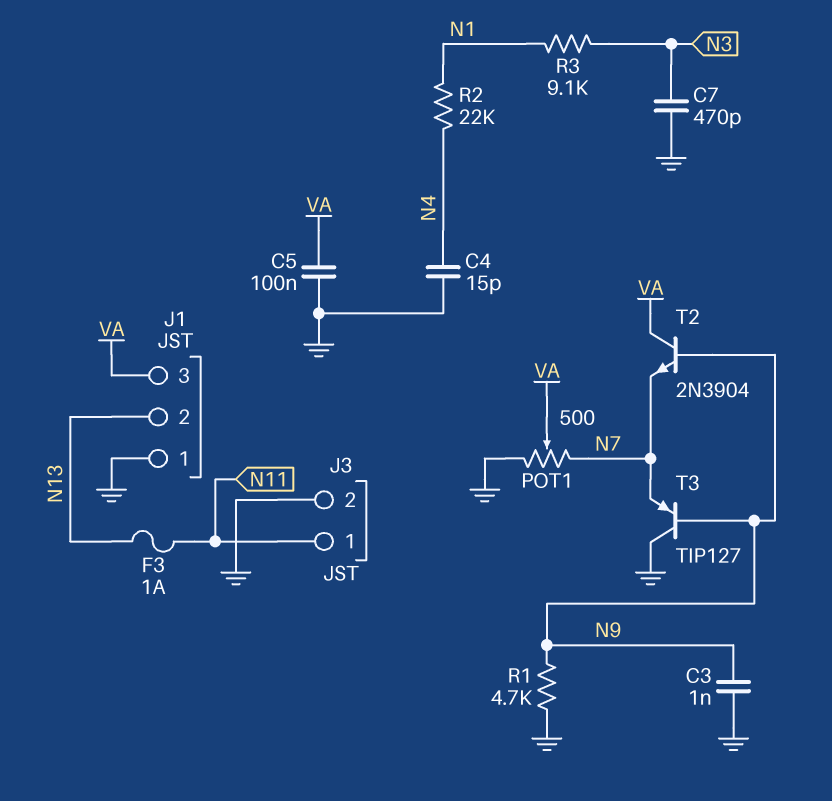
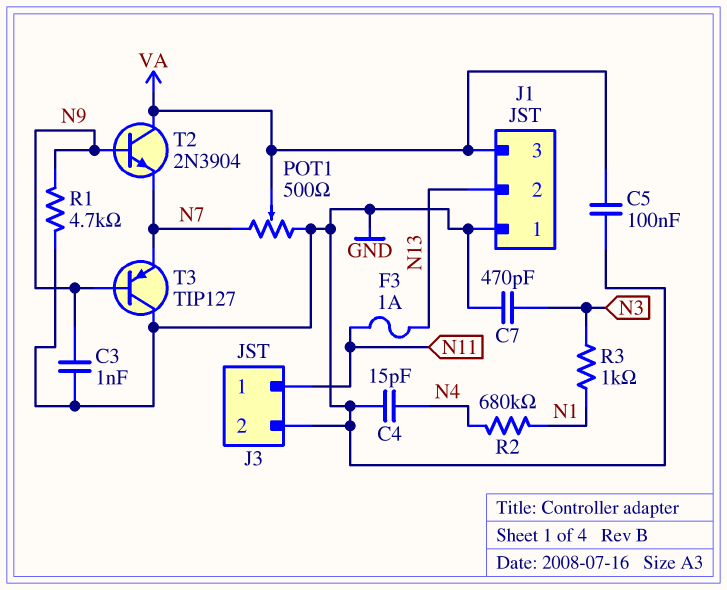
R2: 22k (N1, N4) -> 680k (N1, N4)
R3: 9.1k (N1, N3) -> 1k (N1, N3)

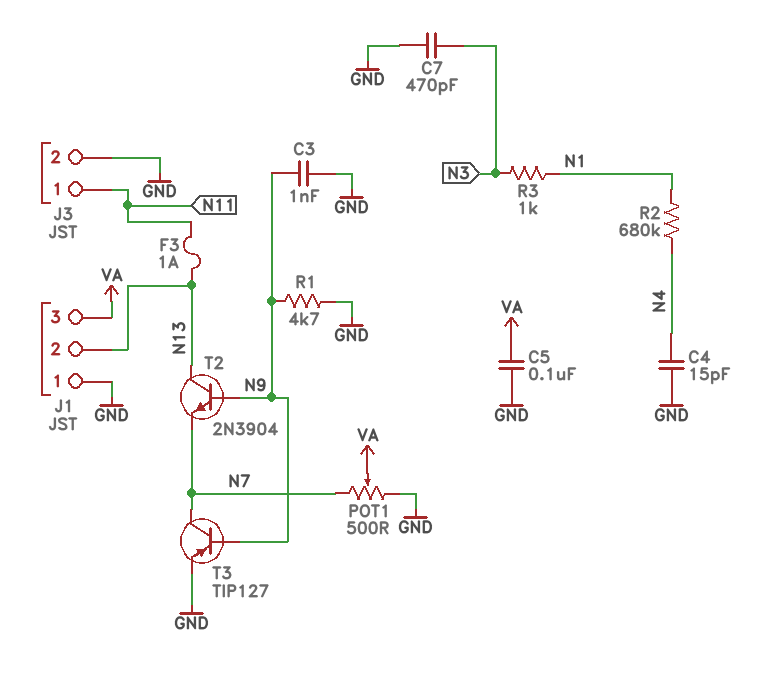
T2: NPN 2N3904 (B N9, C VA, E N7) -> NPN 2N3904 (B N9, C N13, E N7)
T3: PNP TIP127 (B N9, C GND, E N7) -> PNP TIP127 (B N9, C N7, E GND)

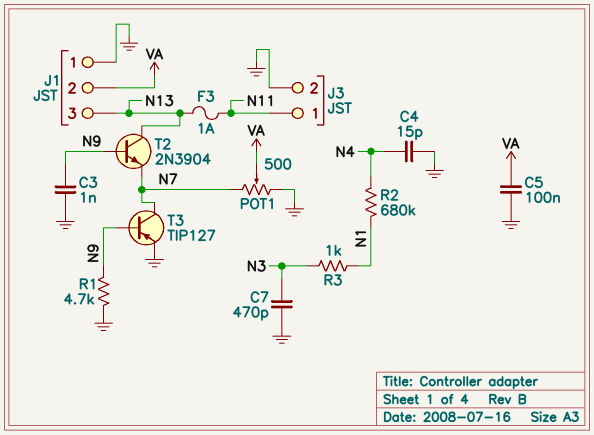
J1 pin 2: N13 -> VA
J1 pin 3: VA -> N13

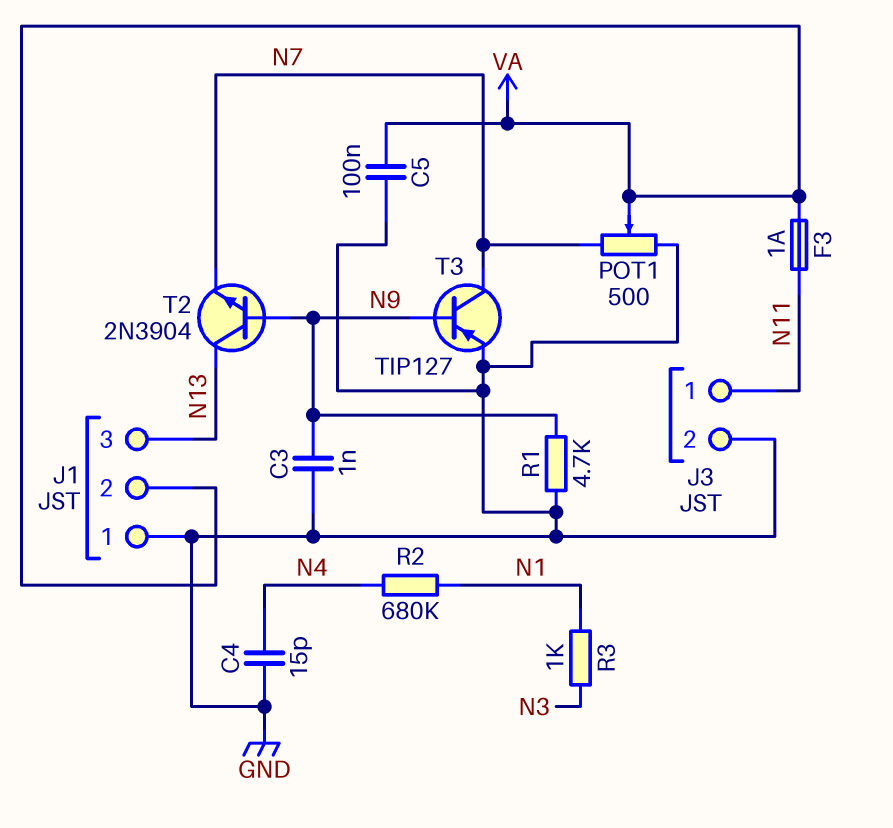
C7: 470pF (GND, N3) -> none
F3: 1A (N11, N13) -> 1A (N11, VA)

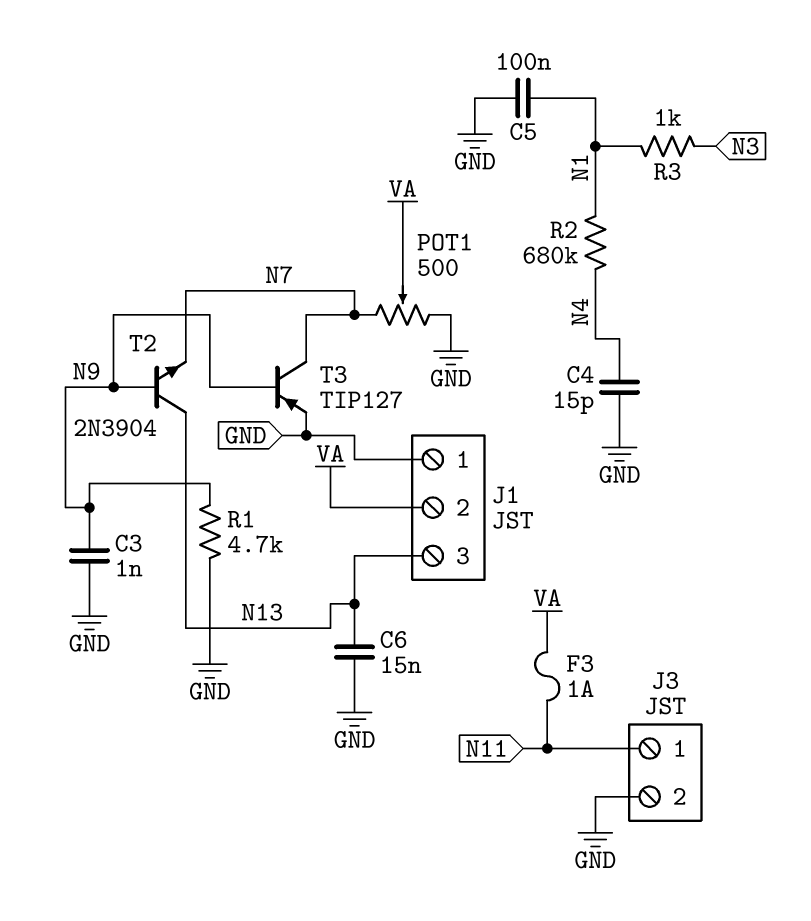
C5: 100nF (GND, VA) -> 100nF (GND, N1)
C6: none -> 15nF (GND, N13)

